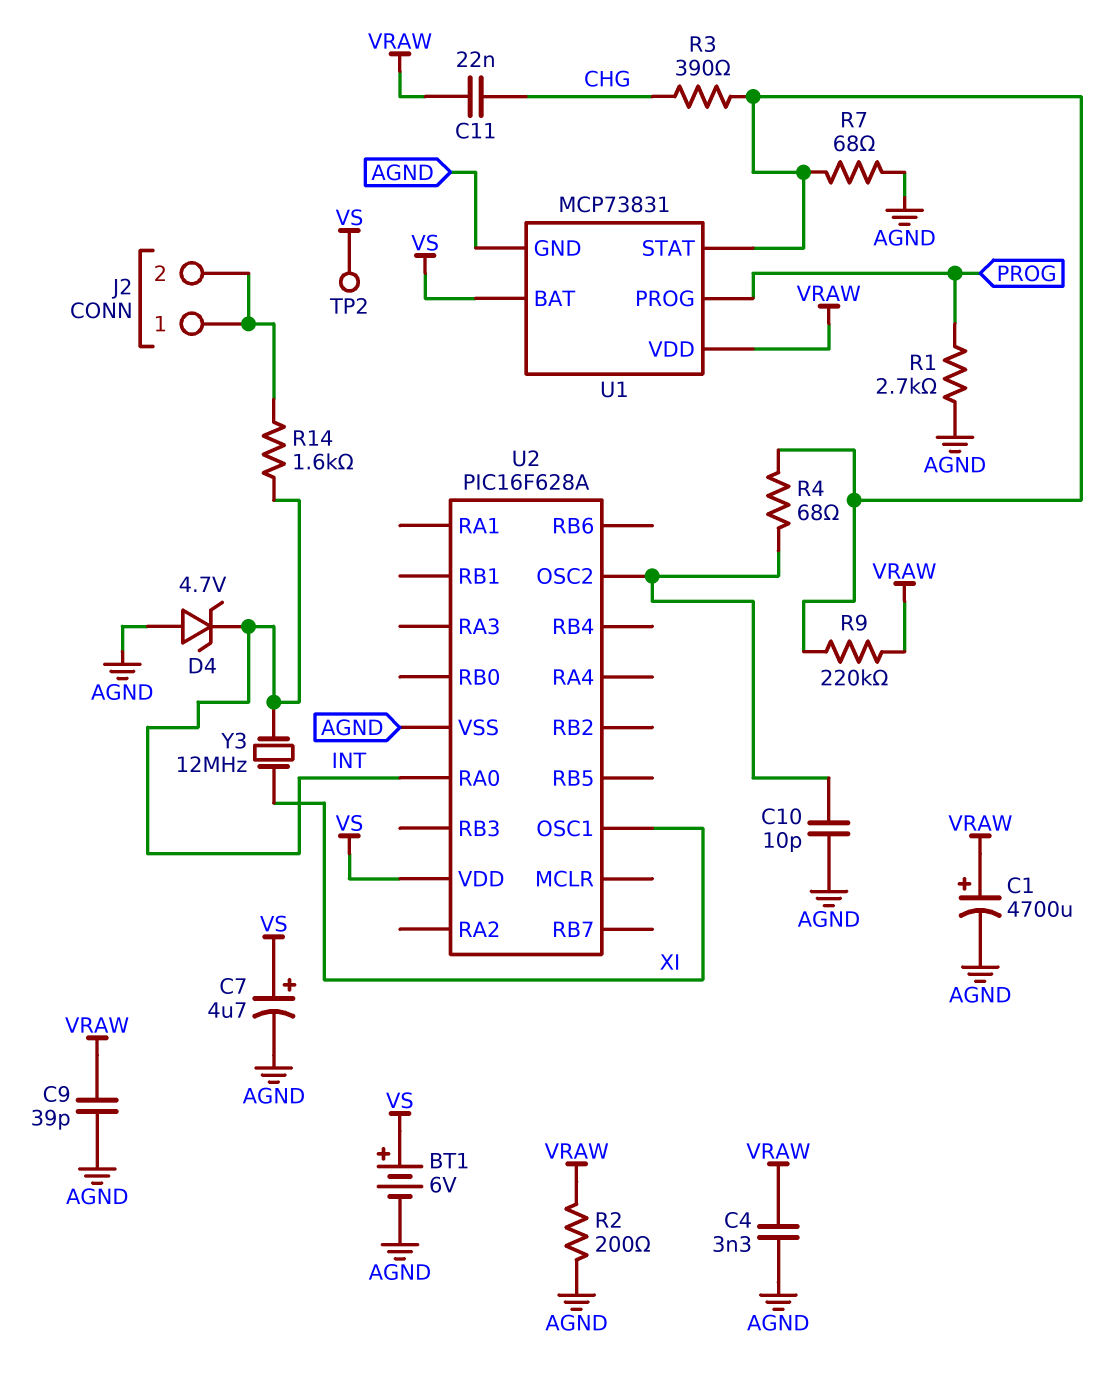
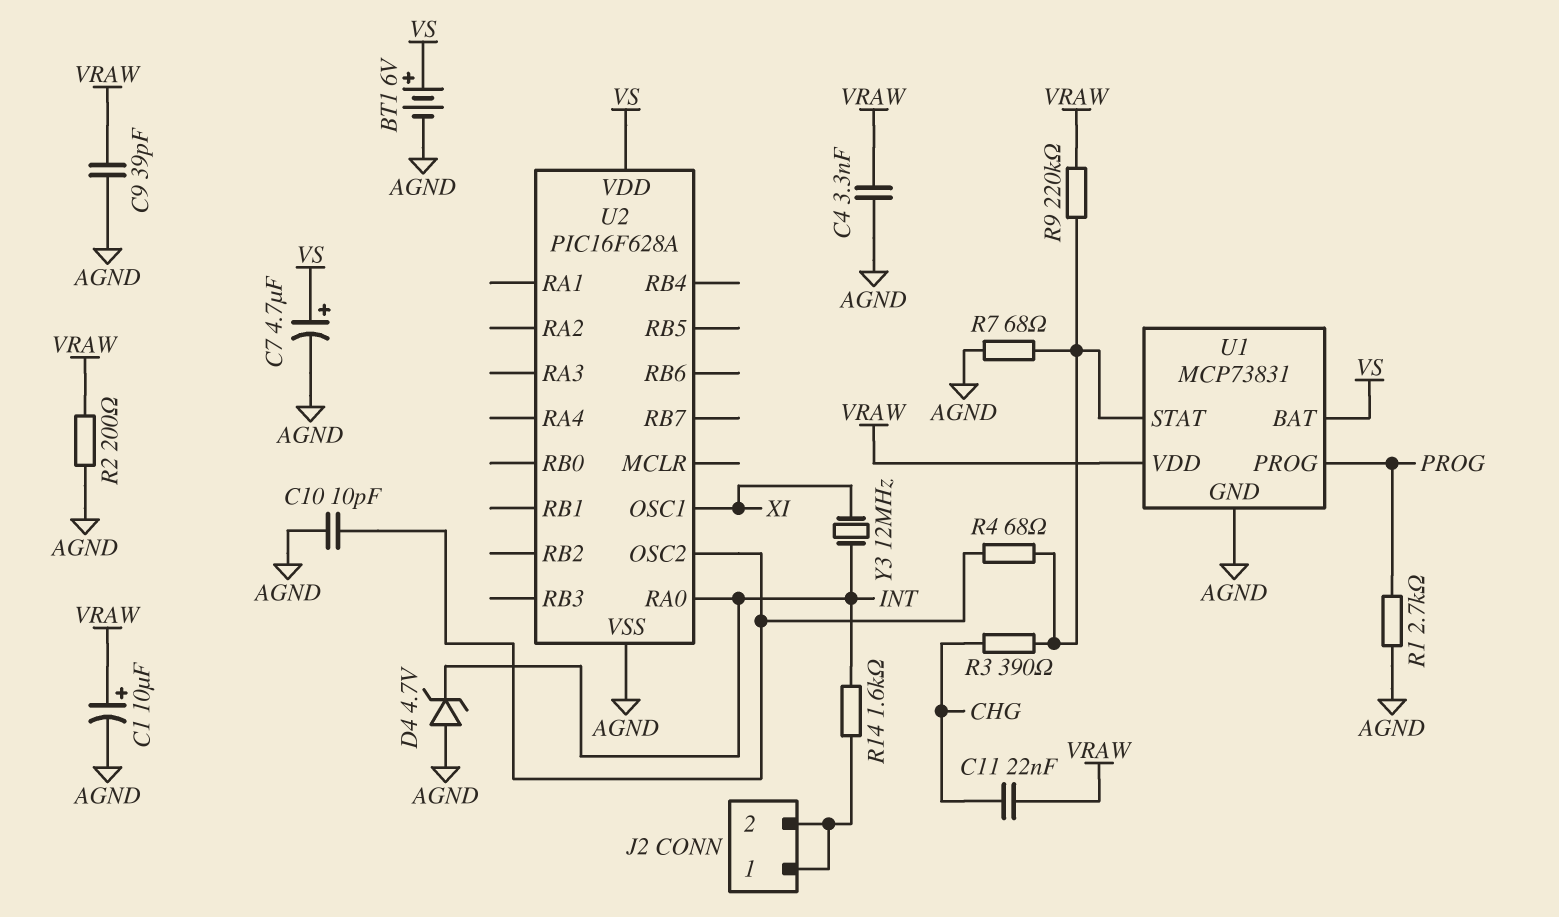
C1: 4700uF (plus VRAW, minus AGND) -> 10uF (plus VRAW, minus AGND)
TP2: test point (VS) -> none

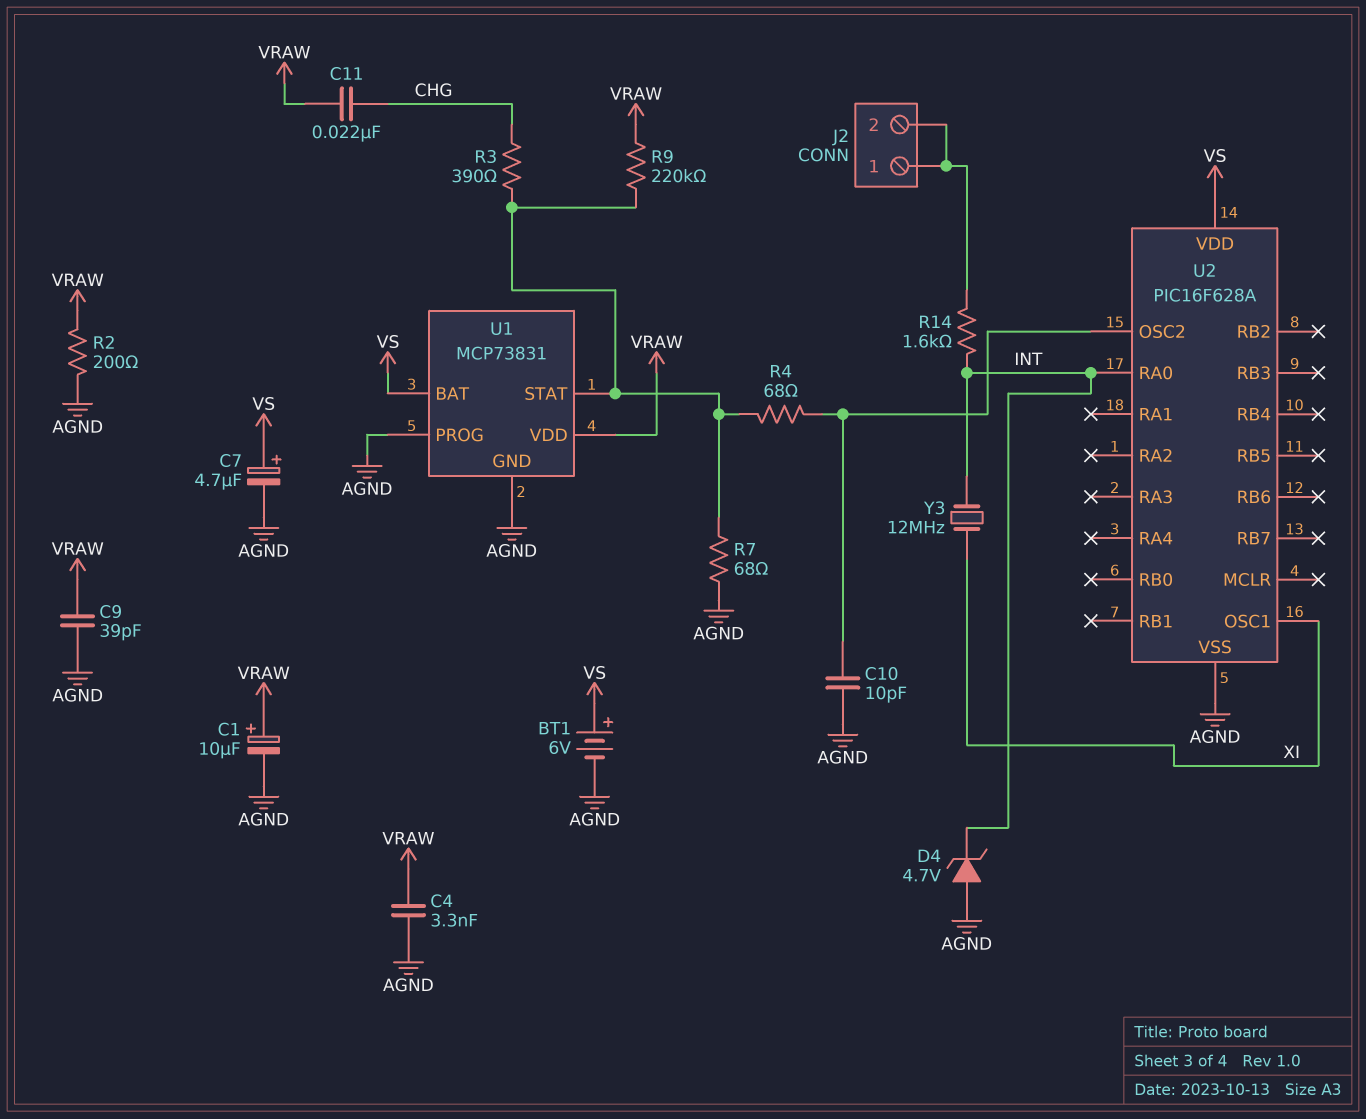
R1: 2.7k (AGND, PROG) -> none
U1 pin PROG: PROG -> AGND

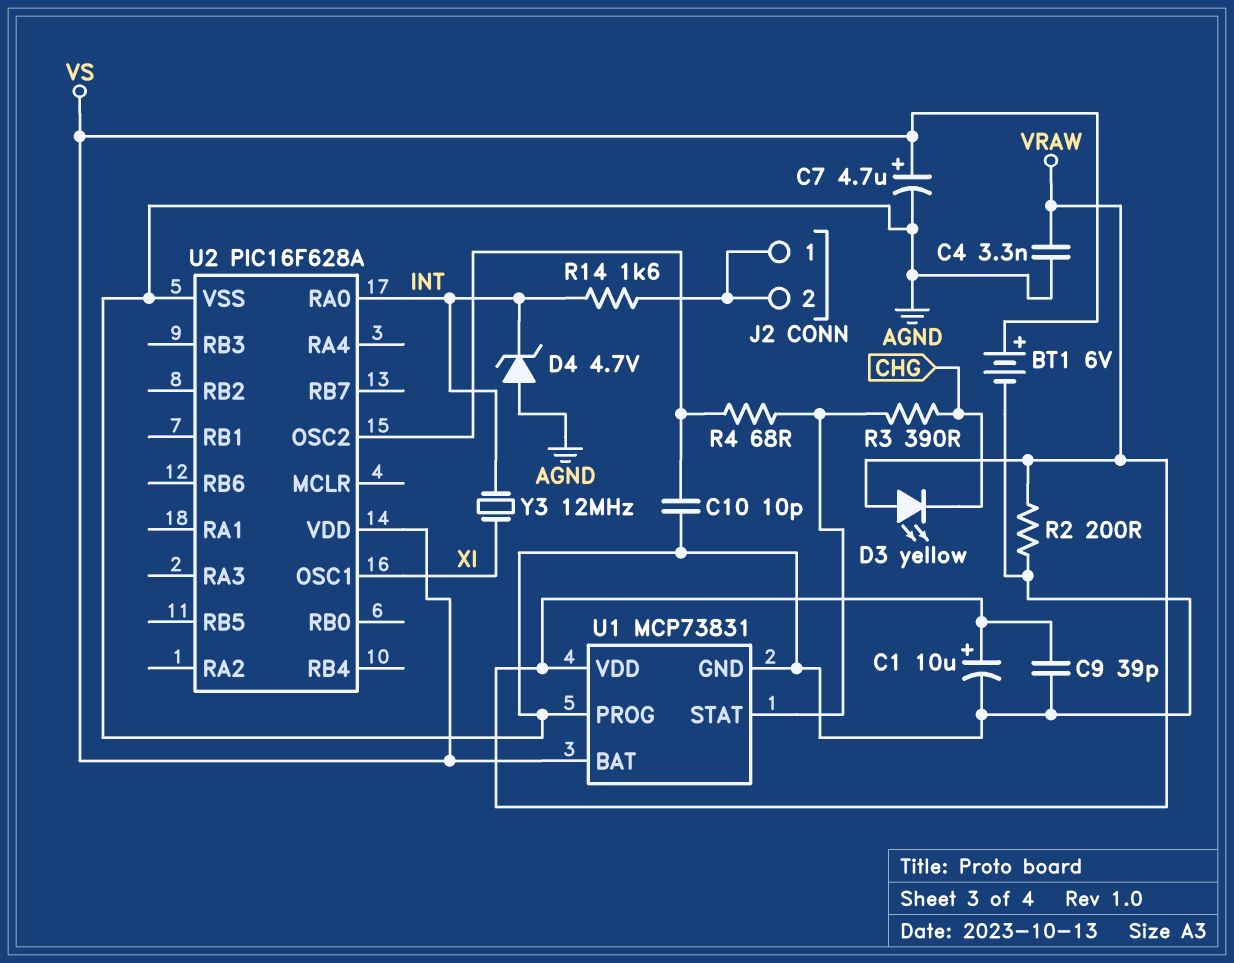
C11: 22nF (CHG, VRAW) -> none
D3: none -> LED yellow (A VRAW, K CHG)
R7: 68 (AGND, U1/STAT) -> none
R9: 220k (U1/STAT, VRAW) -> none

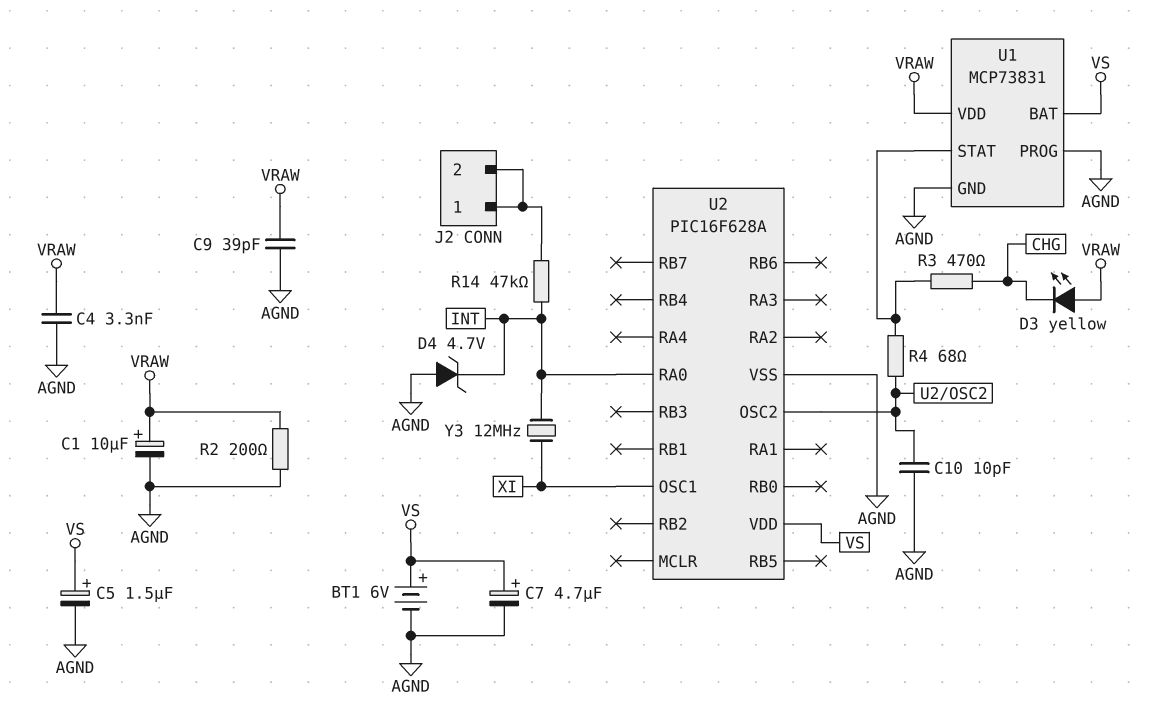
C5: none -> 1.5uF (plus VS, minus AGND)
R3: 390 (CHG, U1/STAT) -> 470 (CHG, U1/STAT)
R14: 1.6k (INT, J2/1) -> 47k (INT, J2/1)

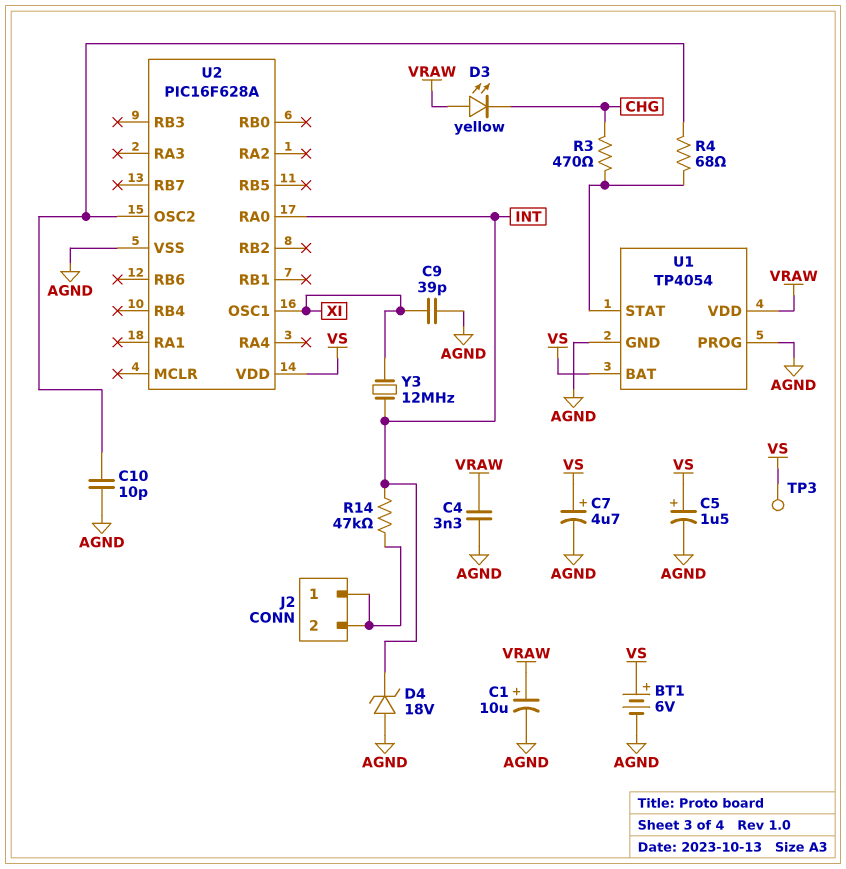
C9: 39pF (AGND, VRAW) -> 39pF (AGND, XI)
D4: zener 4.7V (A AGND, K INT) -> zener 18V (A AGND, K INT)
R2: 200 (AGND, VRAW) -> none
TP3: none -> test point (VS)
U1: MCP73831 -> TP4054

